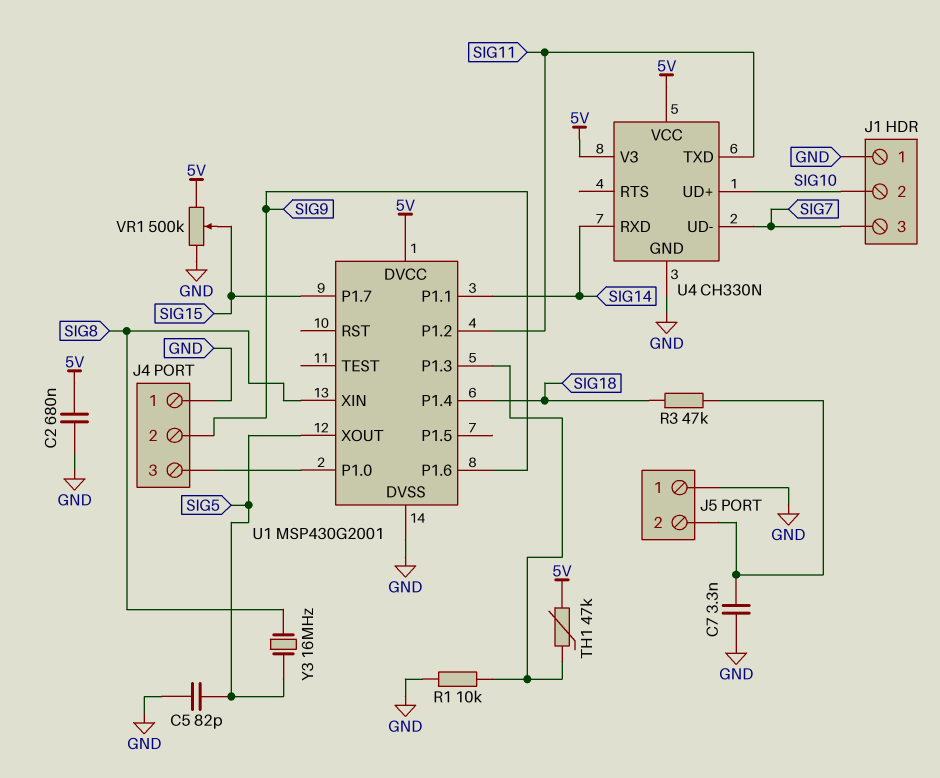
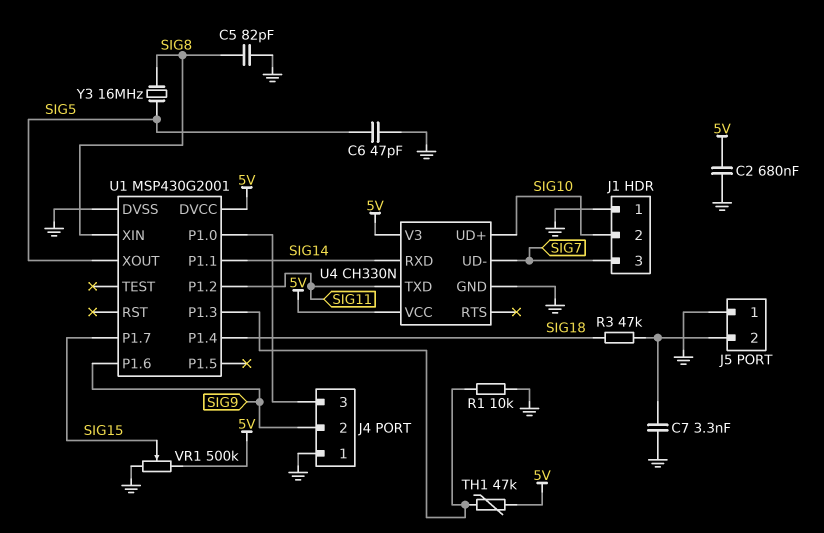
C5: 82pF (GND, SIG5) -> 82pF (GND, SIG8)
C6: none -> 47pF (GND, SIG5)

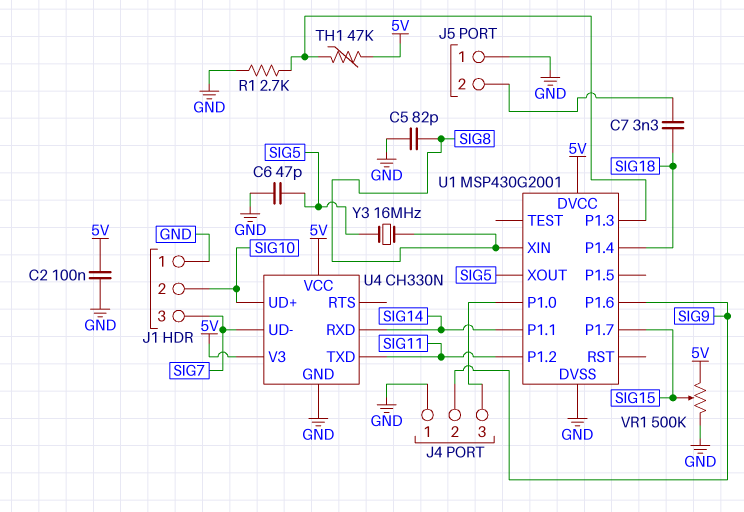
C2: 680nF (5V, GND) -> 100nF (5V, GND)
C7: 3.3nF (GND, J5/2) -> 3.3nF (J5/2, SIG18)
R1: 10k (GND, U1/P1.3) -> 2.7k (GND, U1/P1.3)
R3: 47k (J5/2, SIG18) -> none

